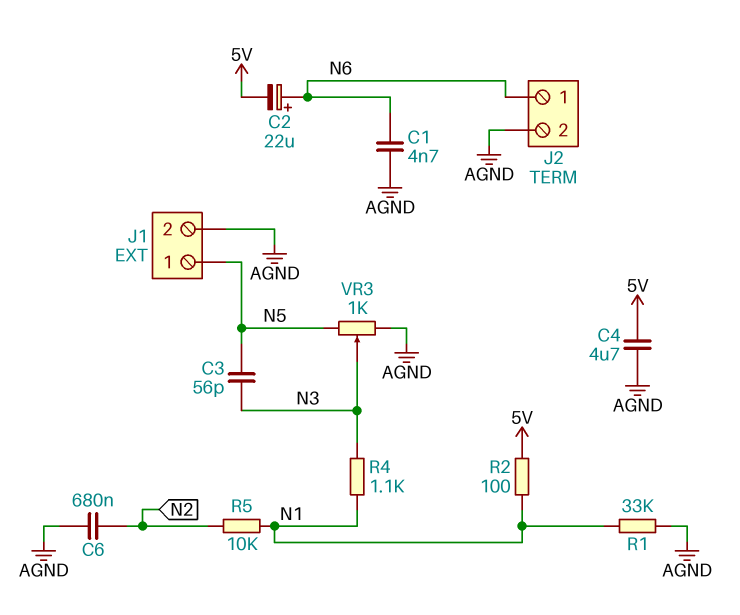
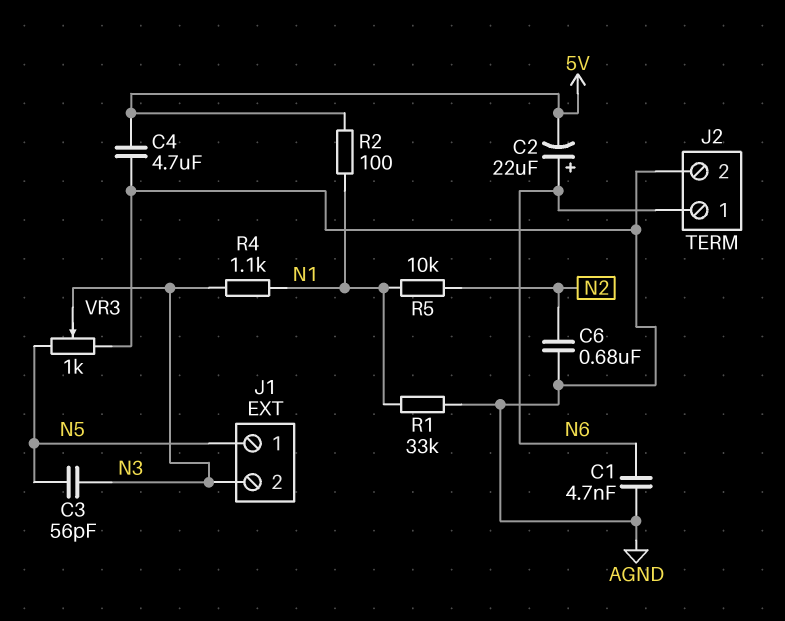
J1 pin 2: AGND -> N3

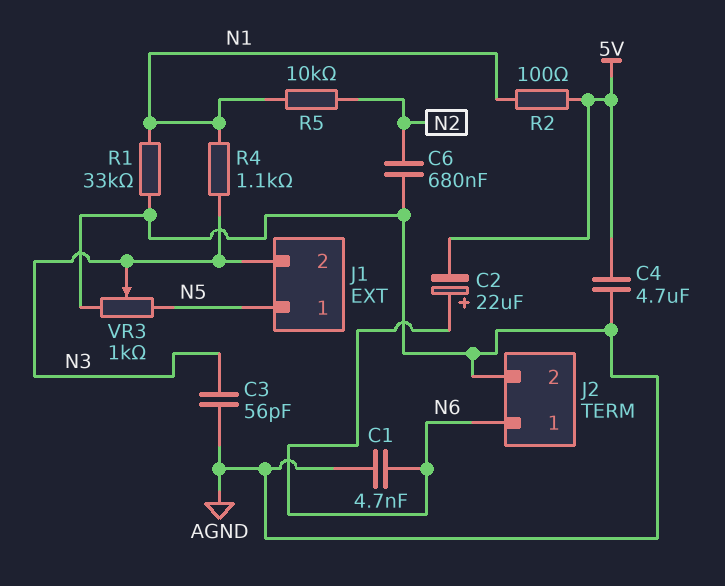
C3: 56pF (N3, N5) -> 56pF (AGND, N3)

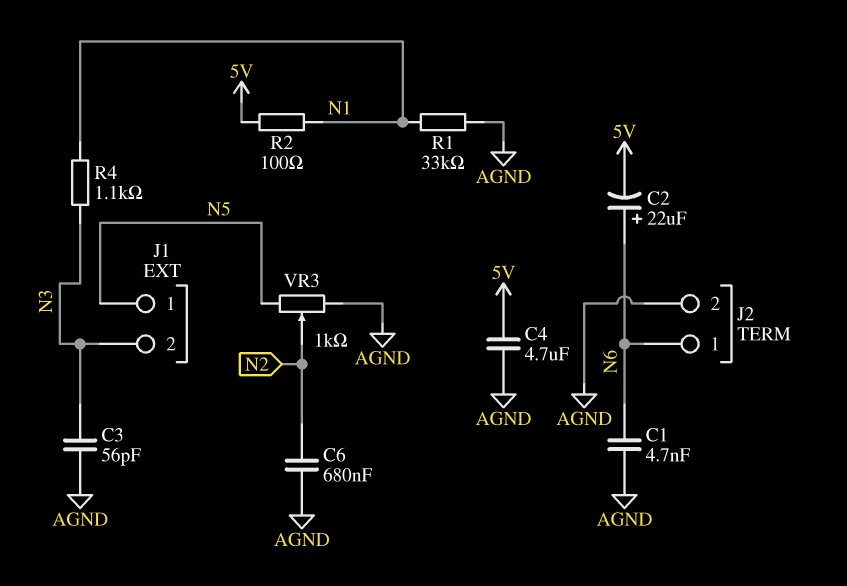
R5: 10k (N1, N2) -> none
VR3: 1k (AGND, N5, wiper N3) -> 1k (AGND, N5, wiper N2)

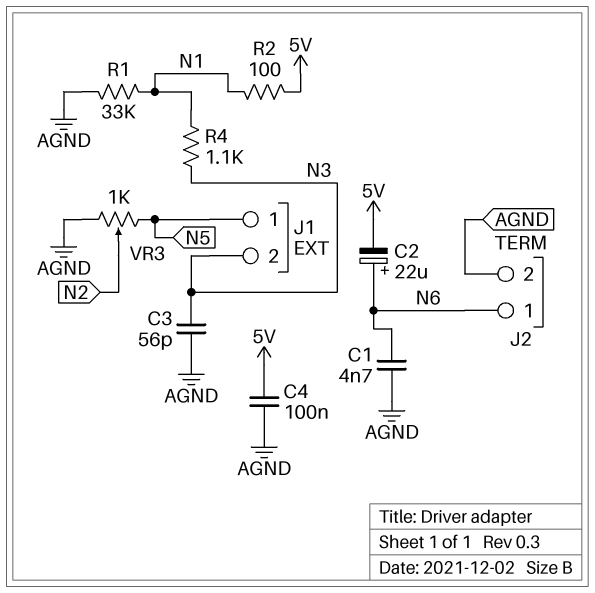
C4: 4.7uF (5V, AGND) -> 100nF (5V, AGND)
C6: 680nF (AGND, N2) -> none

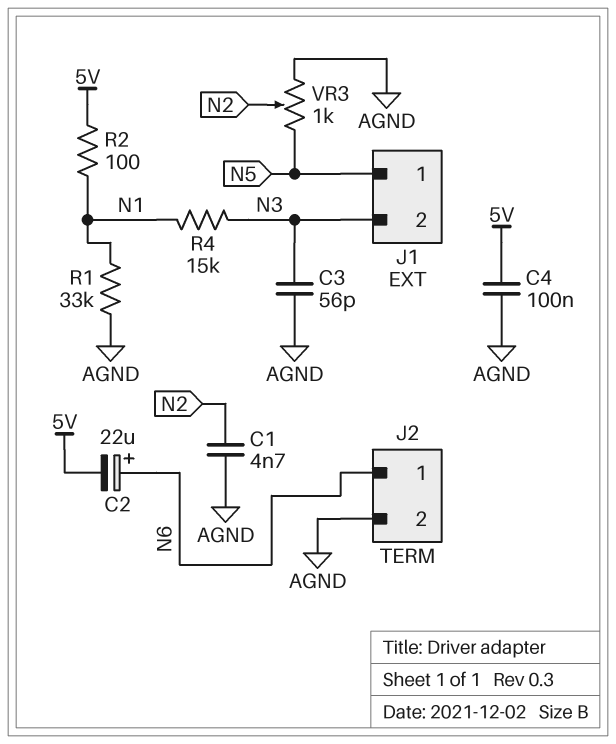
C1: 4.7nF (AGND, N6) -> 4.7nF (AGND, N2)
R4: 1.1k (N1, N3) -> 15k (N1, N3)

